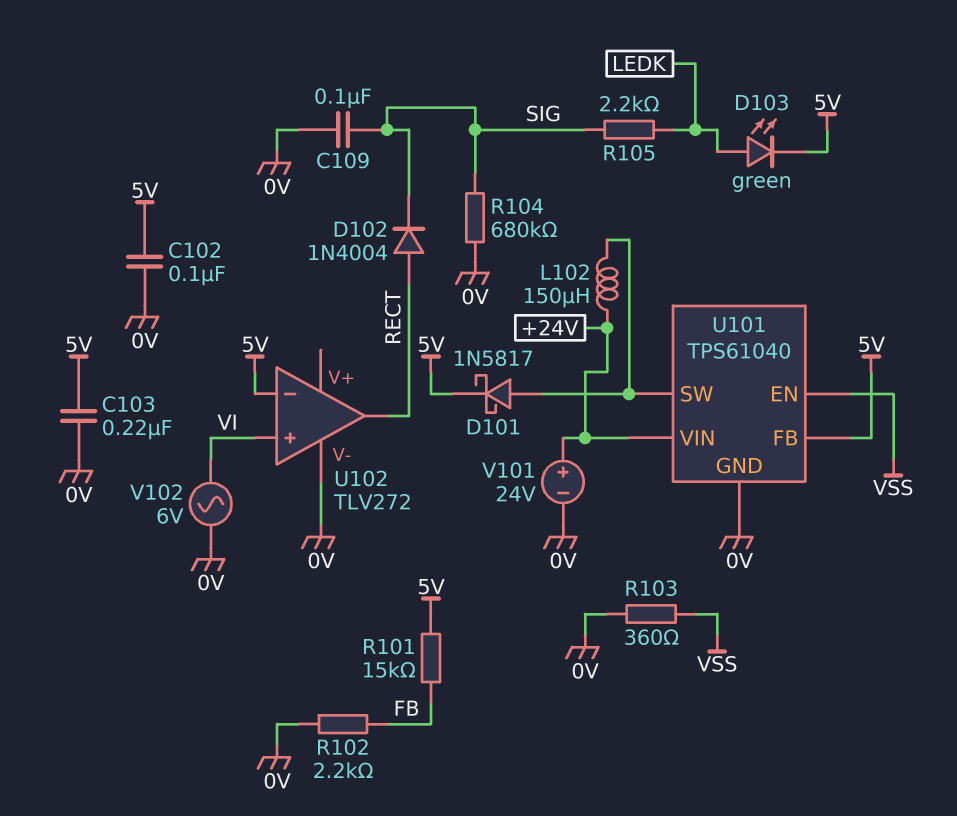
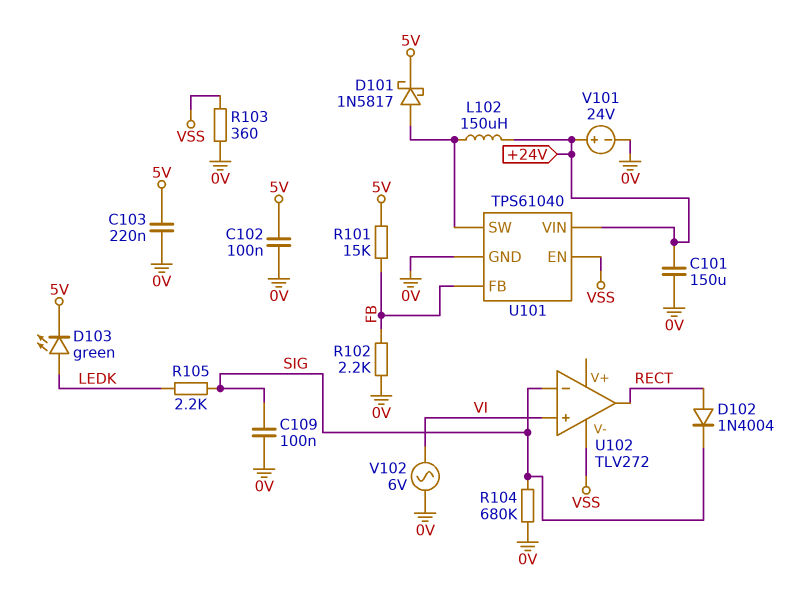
C101: none -> 150uF (+24V, 0V)
U101 pin FB: 5V -> FB
U102 pin V-: 0V -> VSS
U102 pin in-: 5V -> SIG

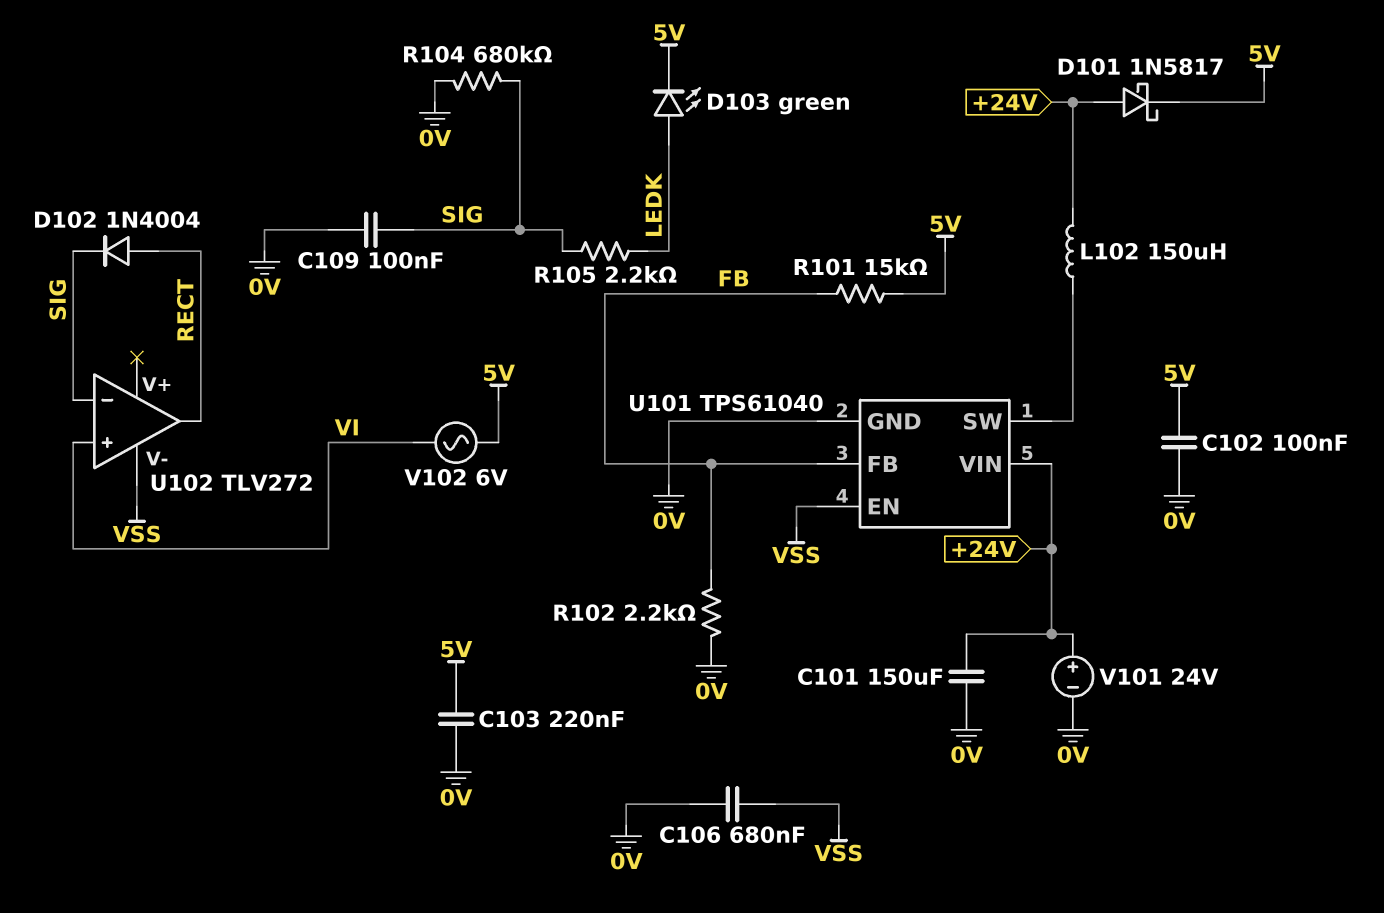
C106: none -> 680nF (0V, VSS)
D101: schottky 1N5817 (A U101/SW, K 5V) -> schottky 1N5817 (A +24V, K 5V)
R103: 360 (0V, VSS) -> none
V102: AC 6V (0V, VI) -> AC 6V (5V, VI)

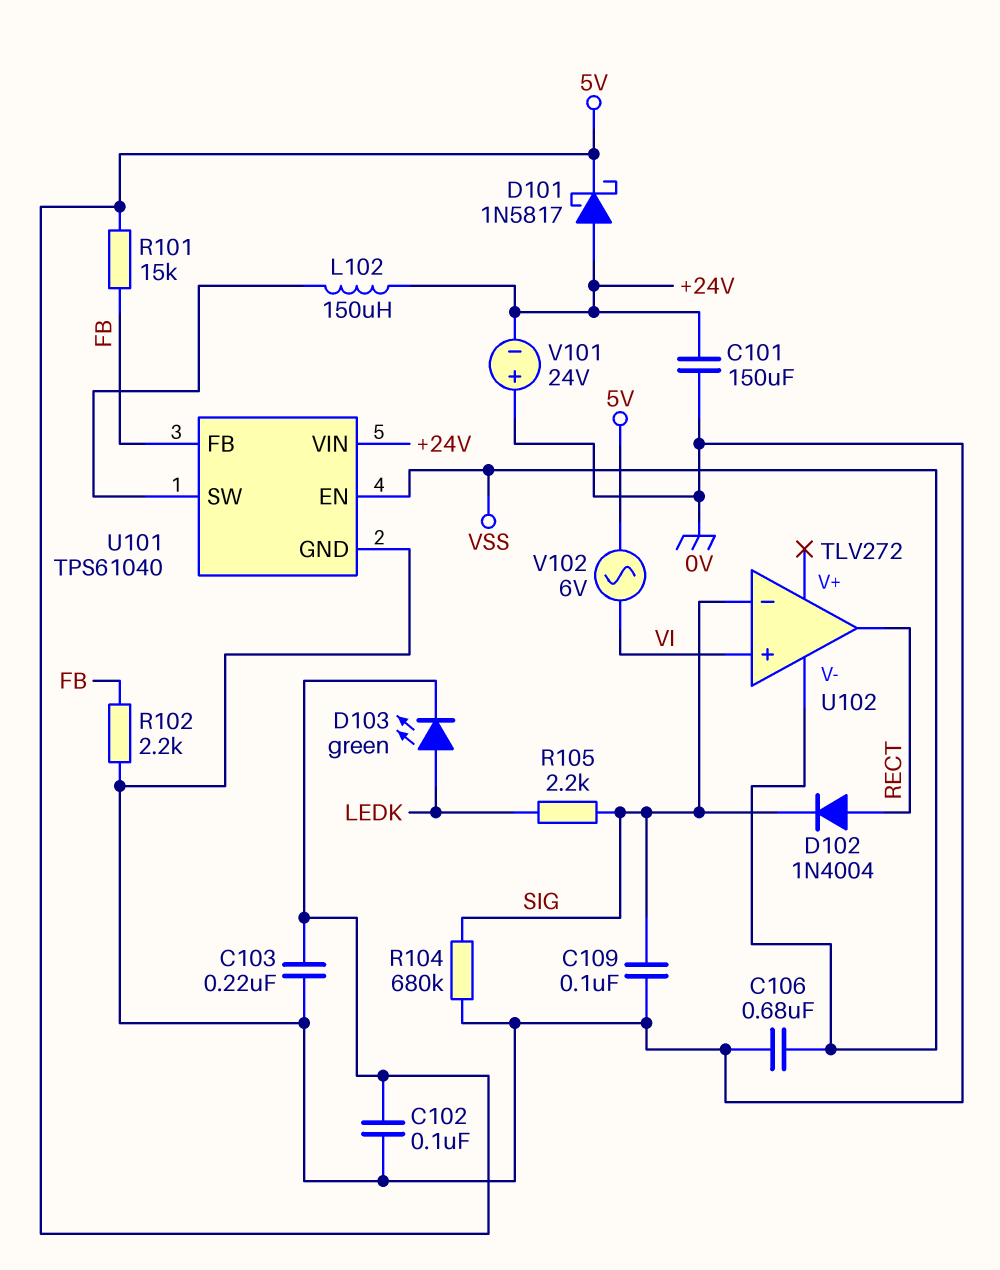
V101: 24V (plus +24V, minus 0V) -> 24V (plus 0V, minus +24V)

